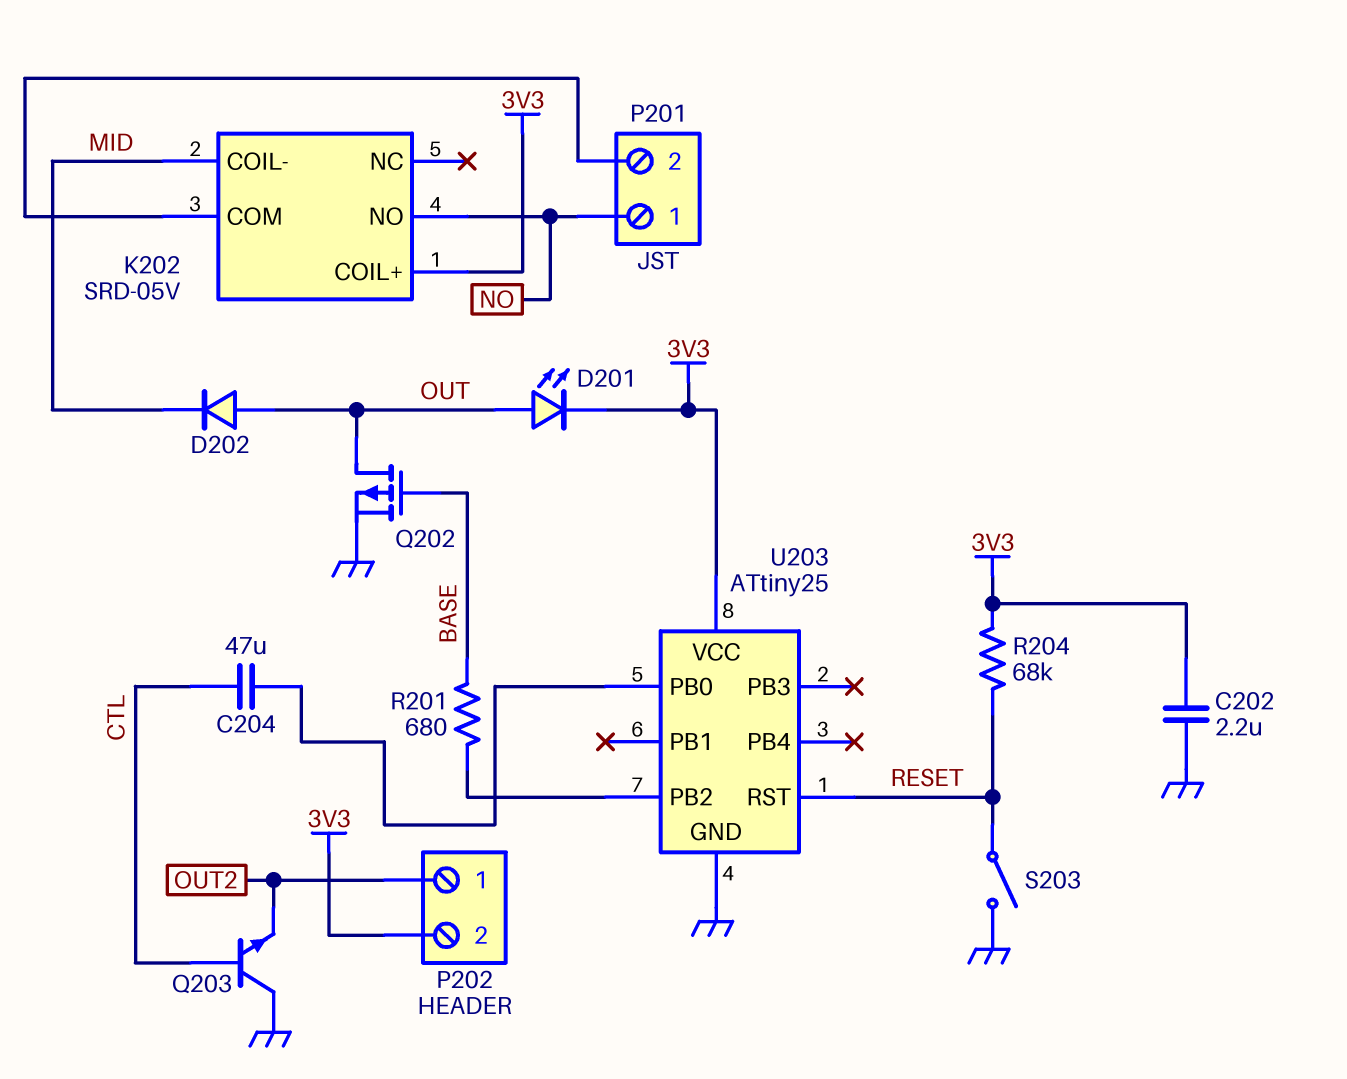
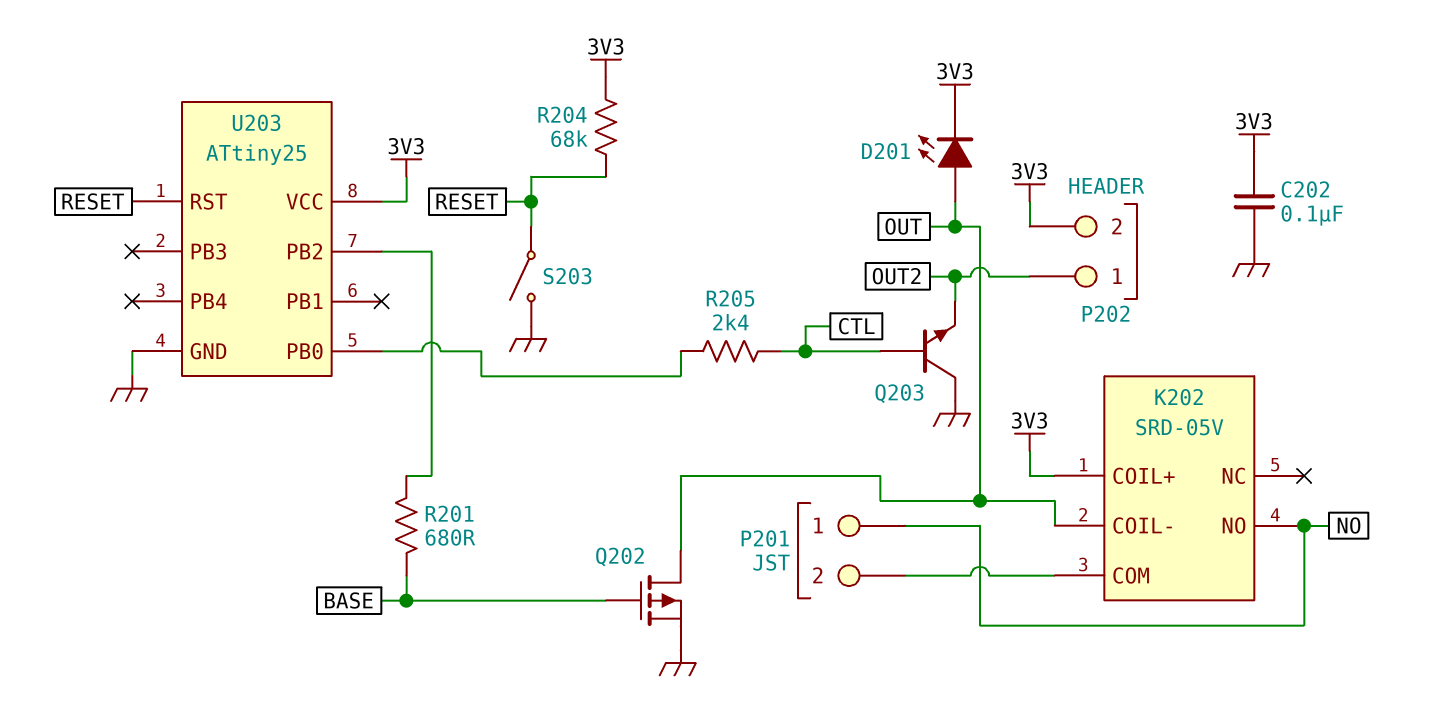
C202: 2.2uF (3V3, GND) -> 100nF (3V3, GND)
C204: 47uF (CTL, U203/PB0) -> none
D202: diode (A OUT, K MID) -> none
K202 pin COIL-: MID -> OUT
R205: none -> 2.4k (CTL, U203/PB0)

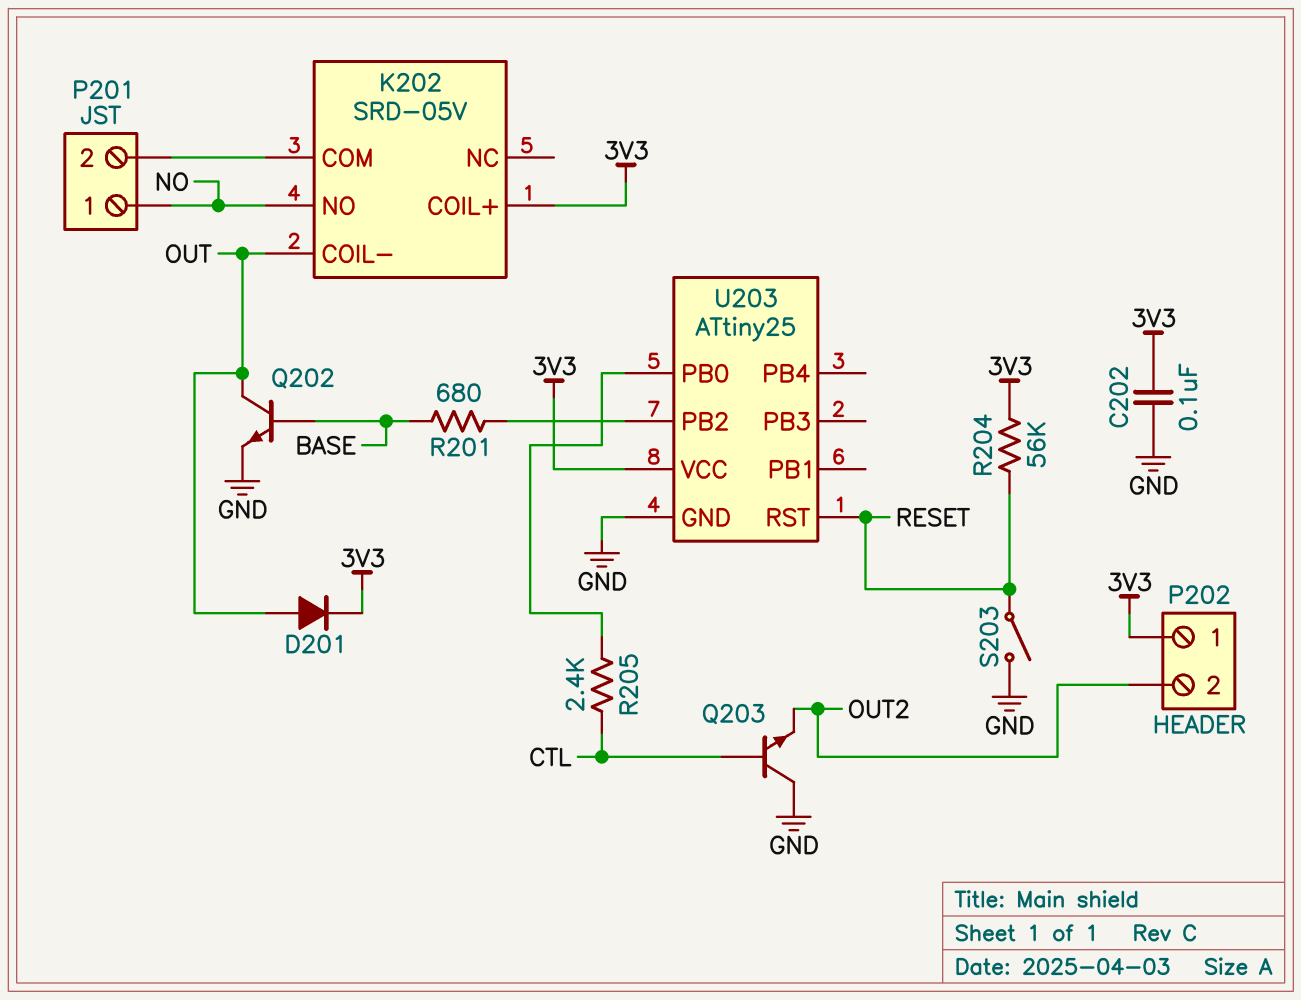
D201: LED (A OUT, K 3V3) -> diode (A OUT, K 3V3)
P202 pin 1: OUT2 -> 3V3
P202 pin 2: 3V3 -> OUT2
Q202: PMOS (G BASE, D OUT, S GND) -> NPN (B BASE, C OUT, E GND)
R204: 68k (3V3, RESET) -> 56k (3V3, RESET)

